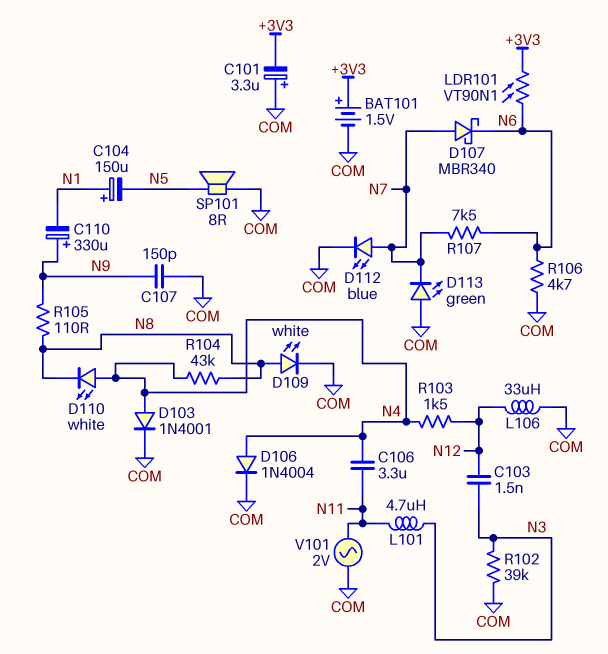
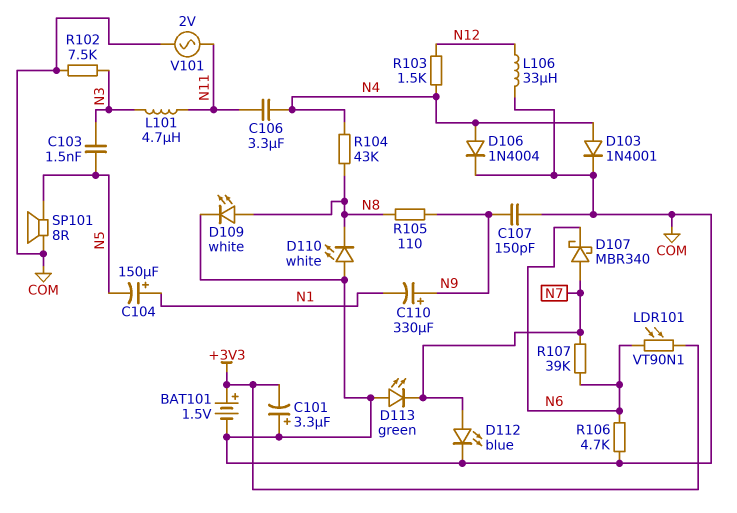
C103: 1.5nF (N3, N12) -> 1.5nF (N3, N5)
D110: LED white (A N4, K N8) -> LED white (A COM, K N8)
R102: 39k (COM, N3) -> 7.5k (COM, N3)
R107: 7.5k (N6, N7) -> 39k (N6, N7)

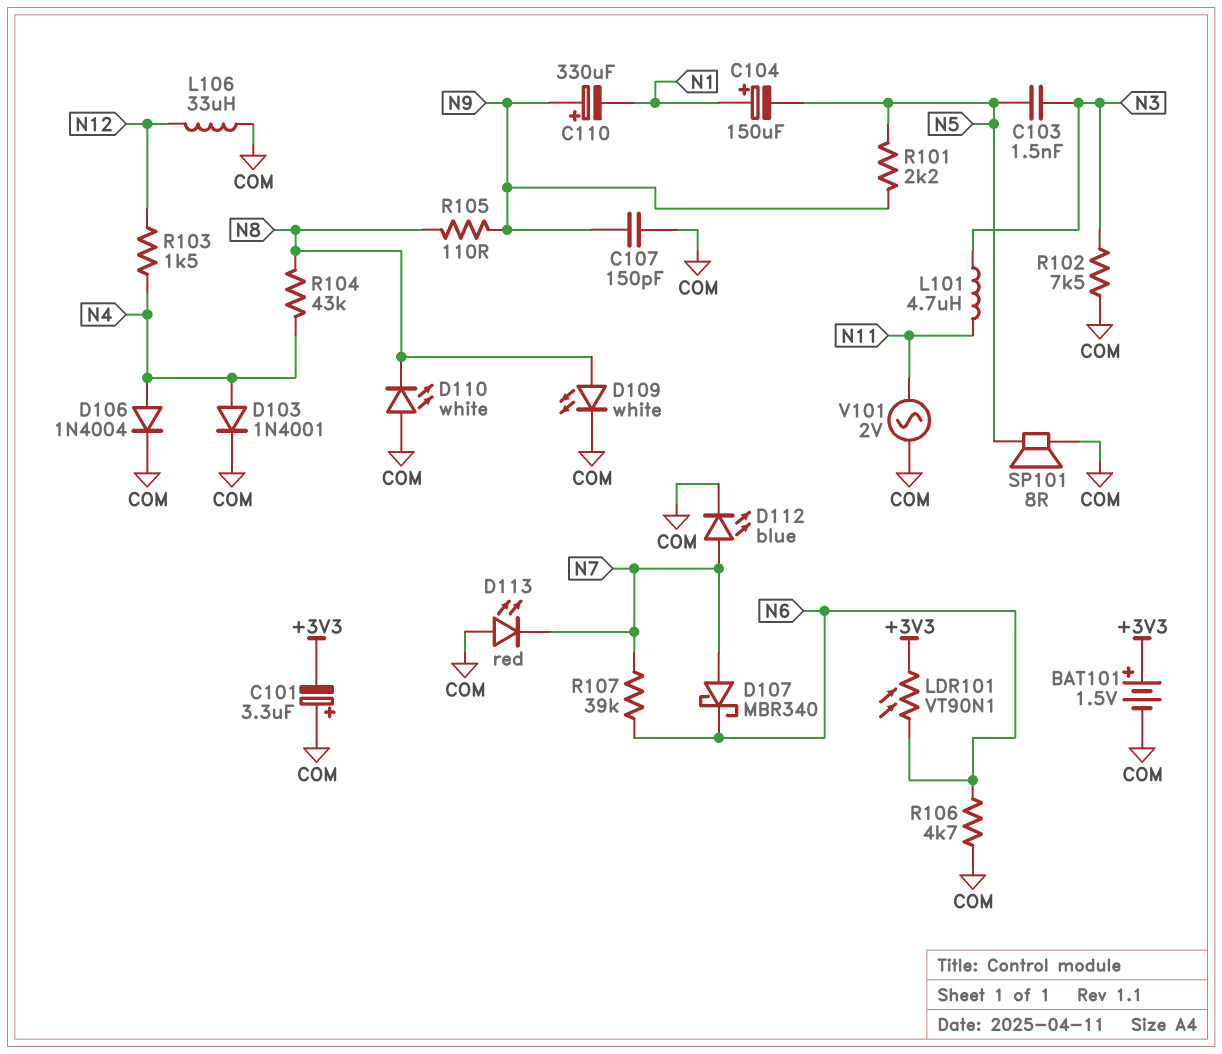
C106: 3.3uF (N4, N11) -> none
D113: LED green (A COM, K N7) -> LED red (A COM, K N7)
R101: none -> 2.2k (N5, N9)

